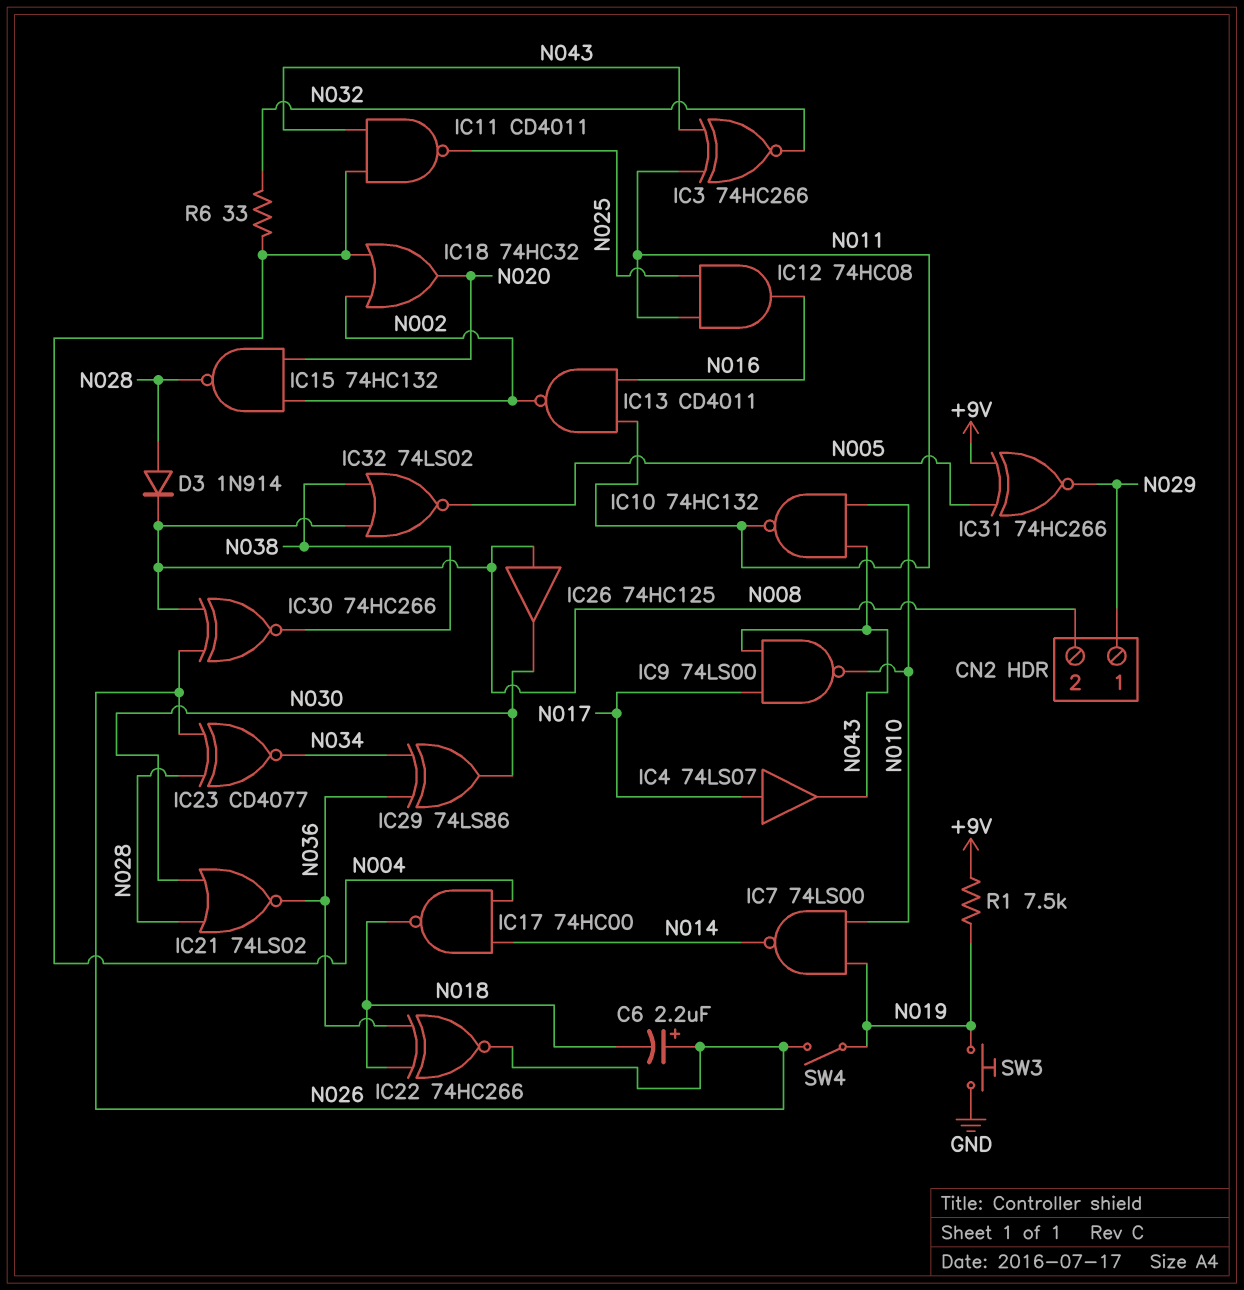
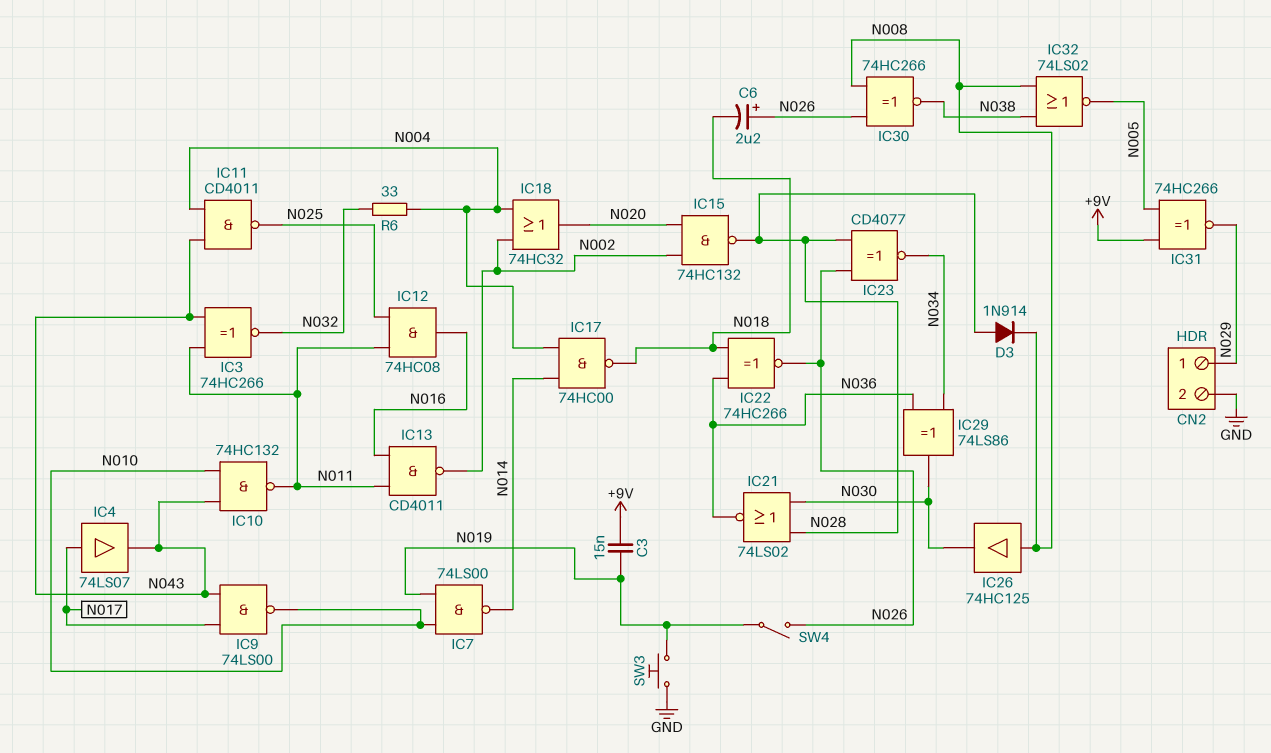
C3: none -> 15nF (+9V, N019)
CN2 pin 2: N008 -> GND
R1: 7.5k (+9V, N019) -> none

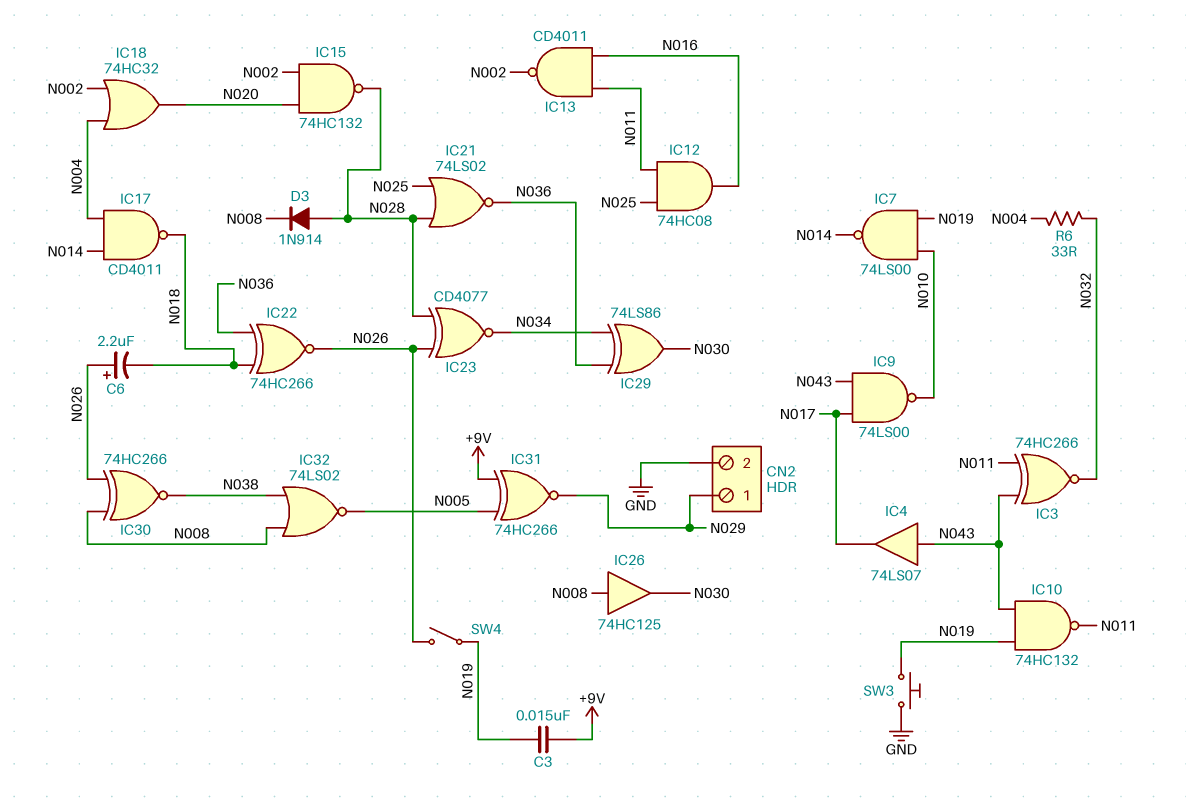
IC4: buffer 74LS07 (in N017, out N043) -> buffer 74LS07 (in N043, out N017)
IC10: NAND 74HC132 (in N010, in N043, out N011) -> NAND 74HC132 (in N019, in N043, out N011)
IC11: NAND CD4011 (in N004, in N043, out N025) -> none
IC17: NAND 74HC00 (in N004, in N014, out N018) -> NAND CD4011 (in N004, in N014, out N018)
IC21: NOR 74LS02 (in N028, in N030, out N036) -> NOR 74LS02 (in N025, in N028, out N036)

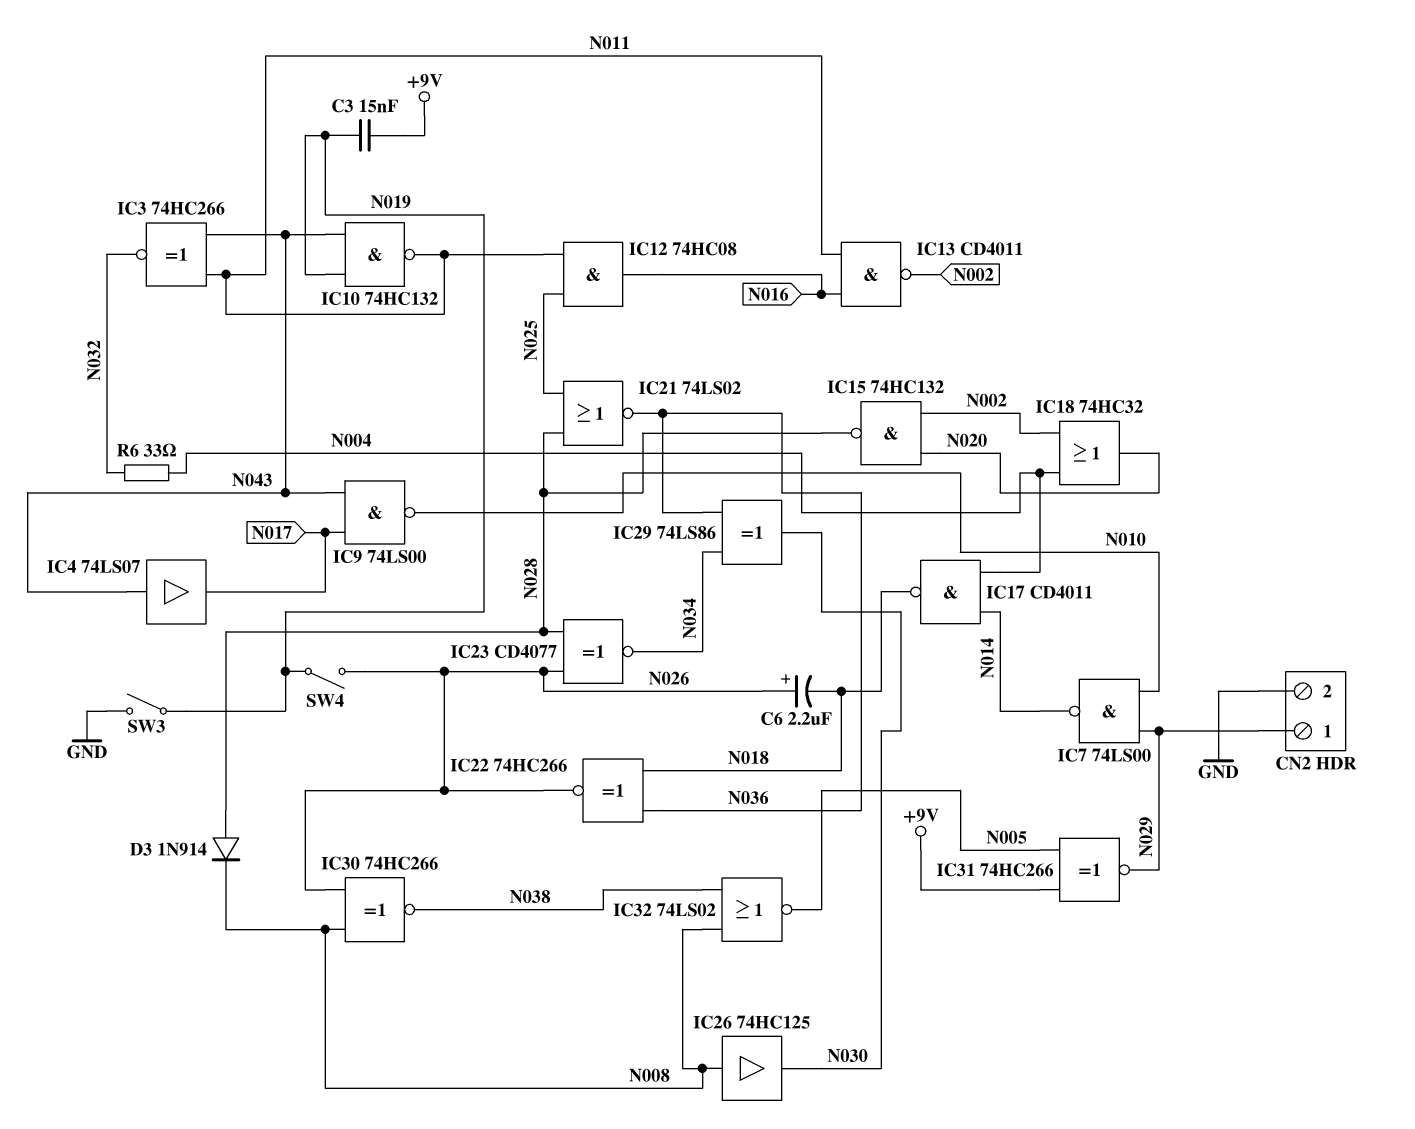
IC7: NAND 74LS00 (in N010, in N019, out N014) -> NAND 74LS00 (in N010, in N029, out N014)
SW3: button (GND, N019) -> switch (GND, N019)

